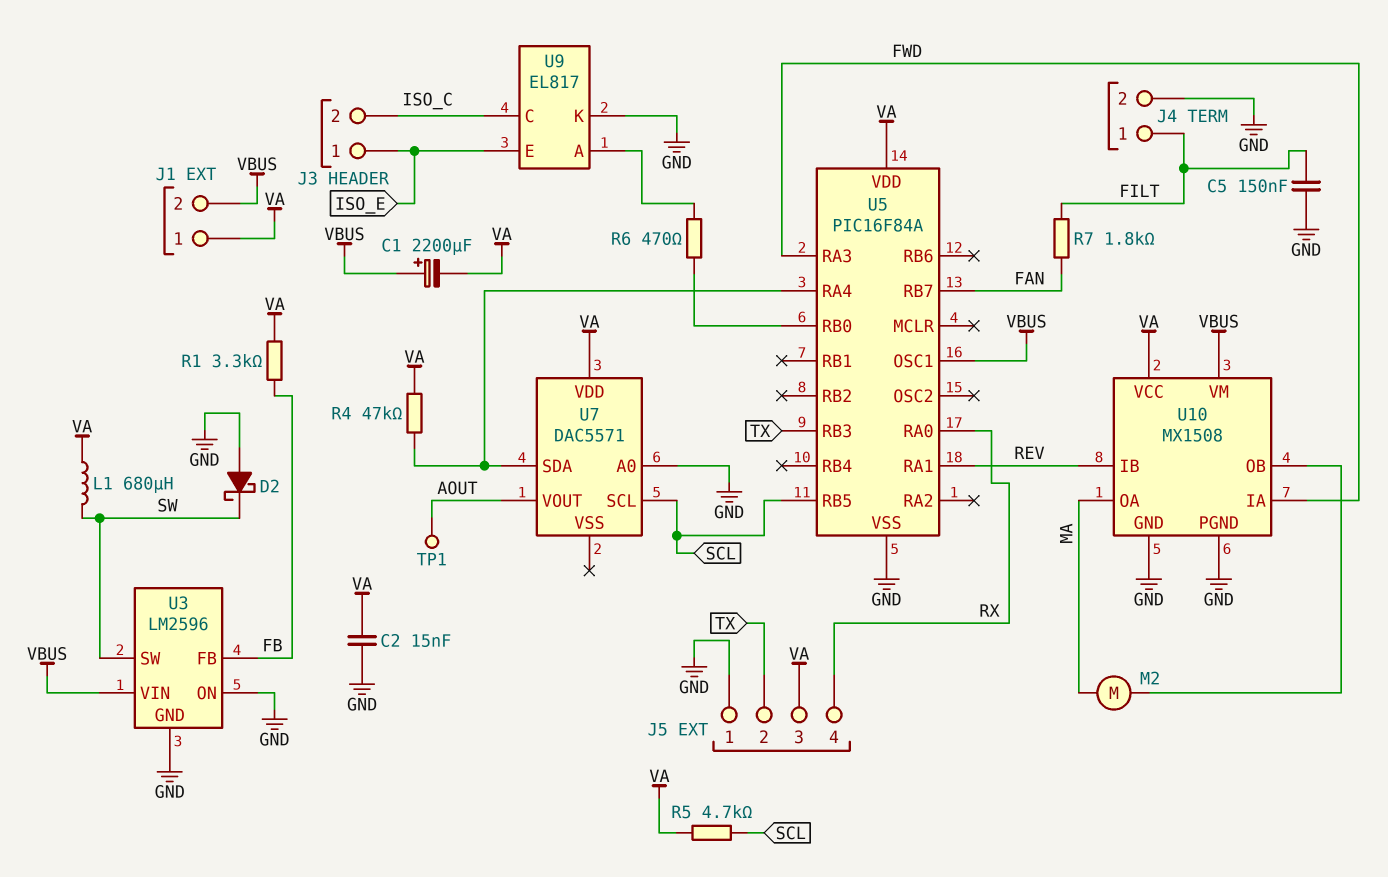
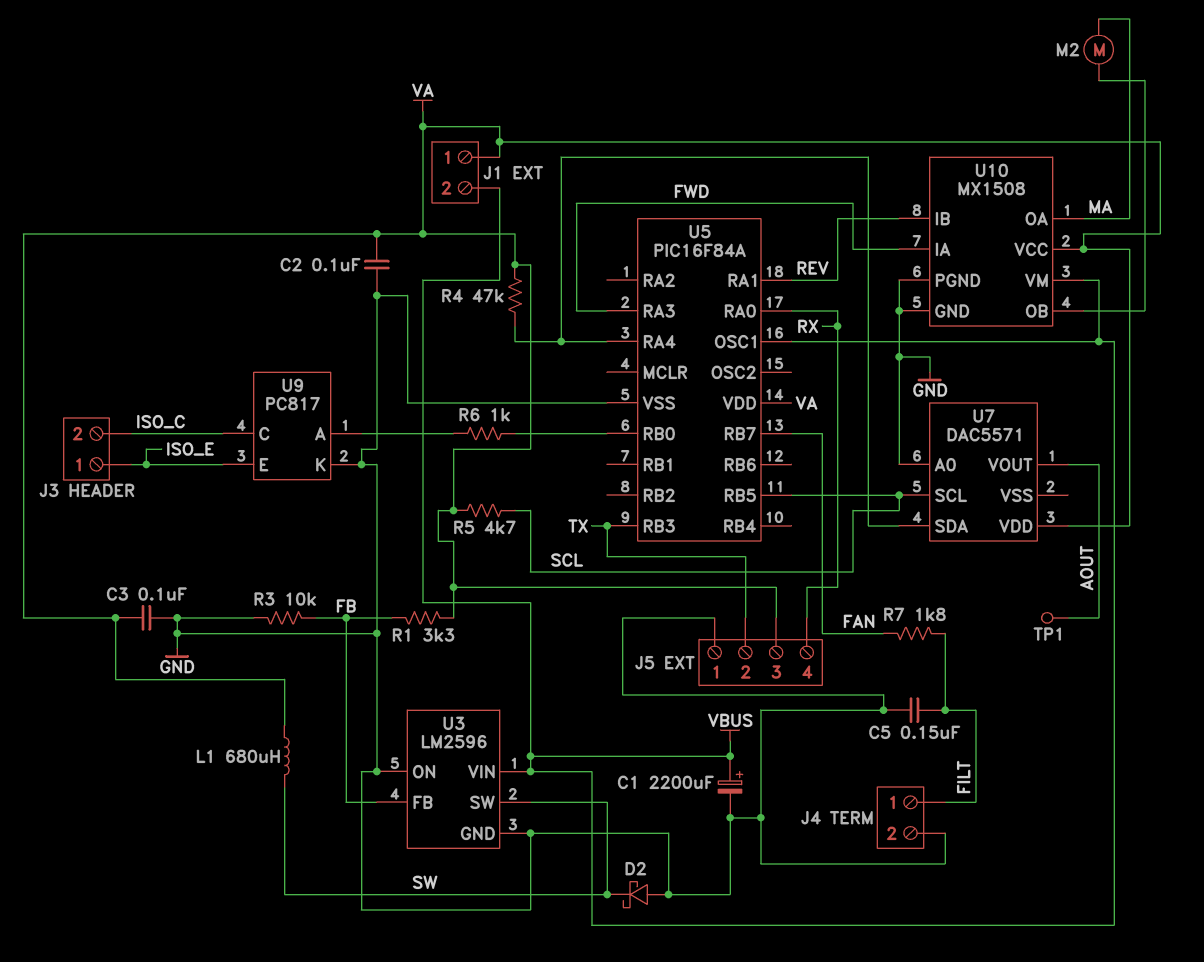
C1: 2200uF (plus VBUS, minus VA) -> 2200uF (plus VBUS, minus GND)
C2: 15nF (GND, VA) -> 100nF (GND, VA)
C3: none -> 100nF (GND, VA)
R3: none -> 10k (FB, GND)
R6: 470 (U5/RB0, U9/A) -> 1k (U5/RB0, U9/A)
U9: EL817 -> PC817

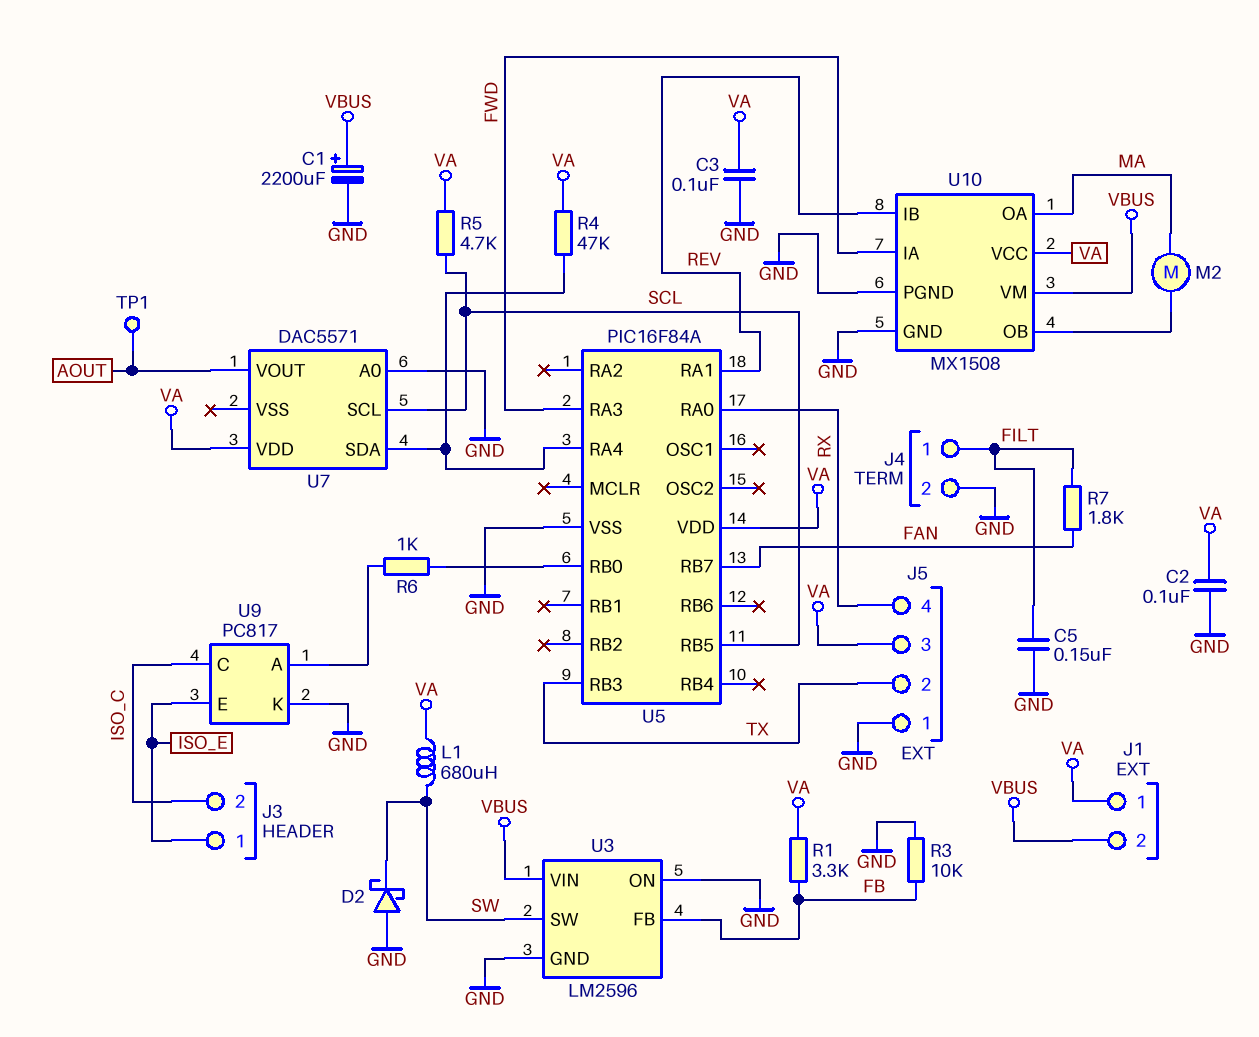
U5 pin OSC1: VBUS -> none

